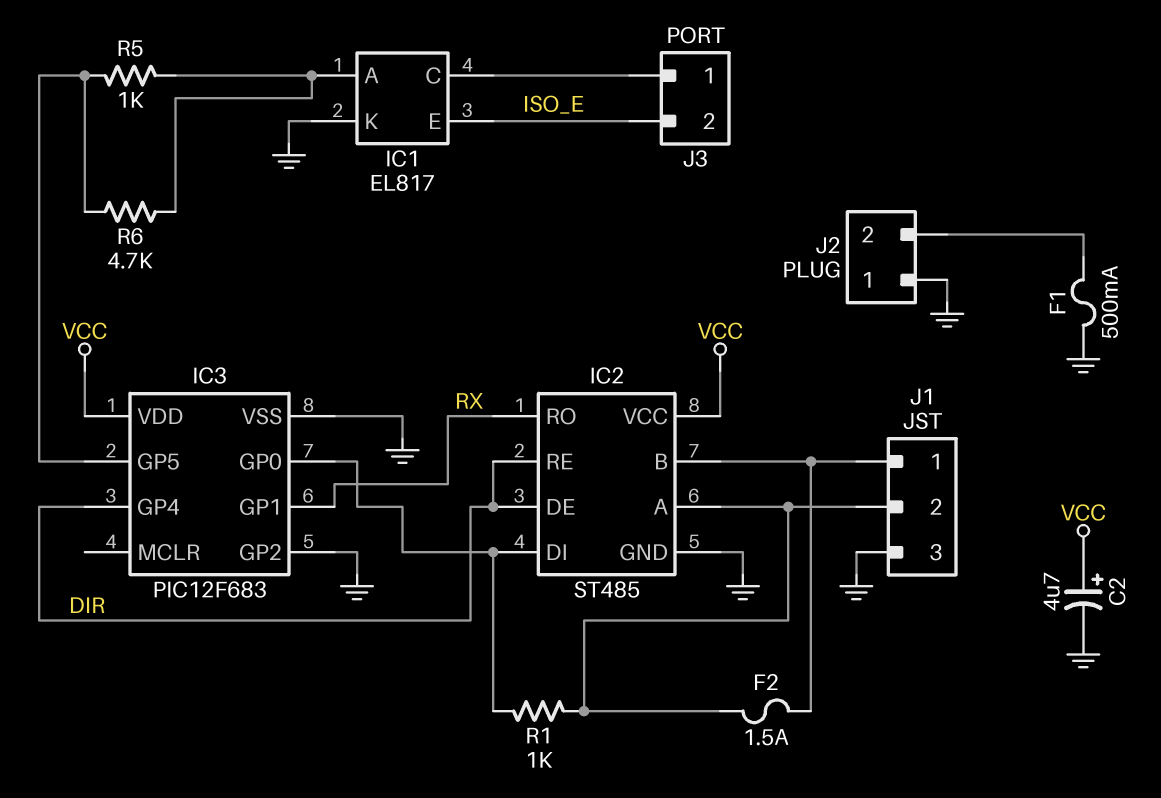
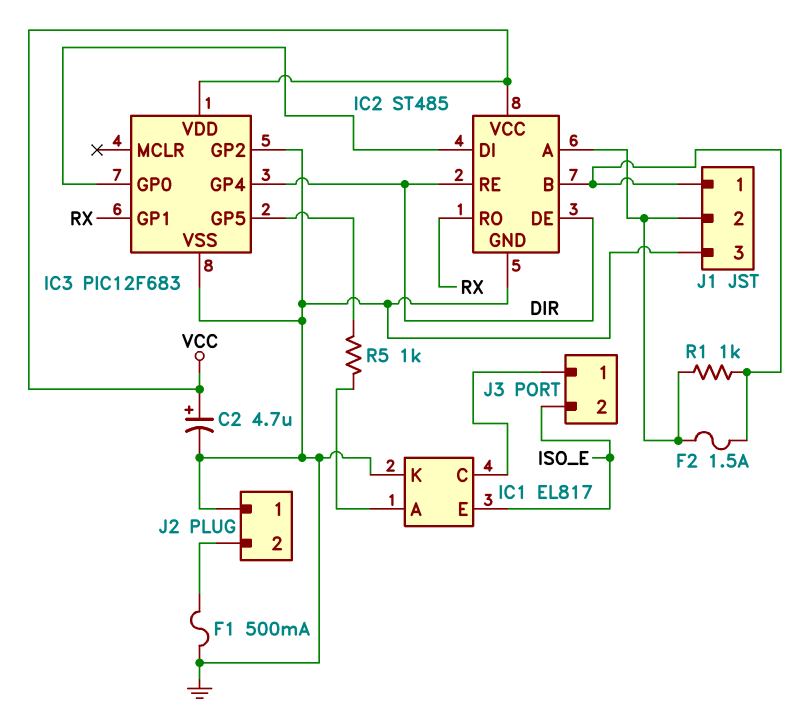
R1: 1k (IC2/A, IC2/DI) -> 1k (IC2/A, IC2/B)
R6: 4.7k (IC1/A, IC3/GP5) -> none

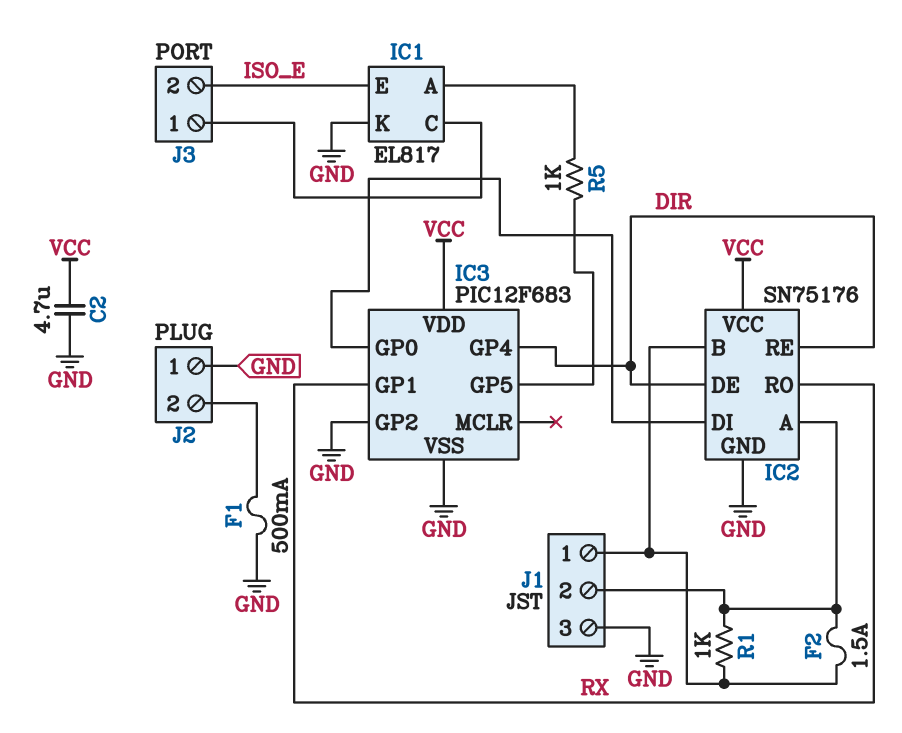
C2: 4.7uF (plus VCC, minus GND) -> 4.7uF (GND, VCC)
IC2: ST485 -> SN75176

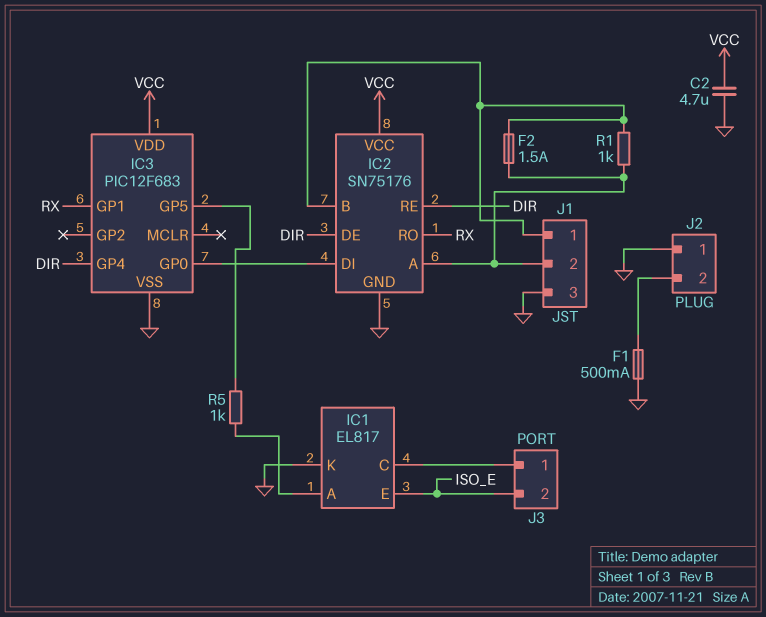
IC3 pin GP2: GND -> none

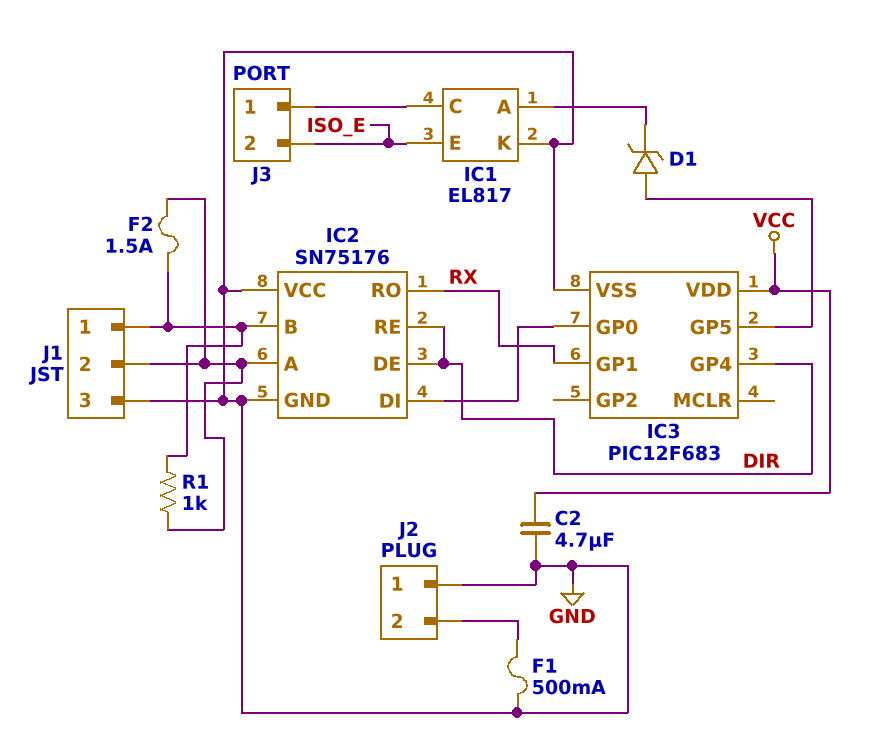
D1: none -> zener (A IC3/GP5, K IC1/A)
IC2 pin VCC: VCC -> GND
R5: 1k (IC1/A, IC3/GP5) -> none

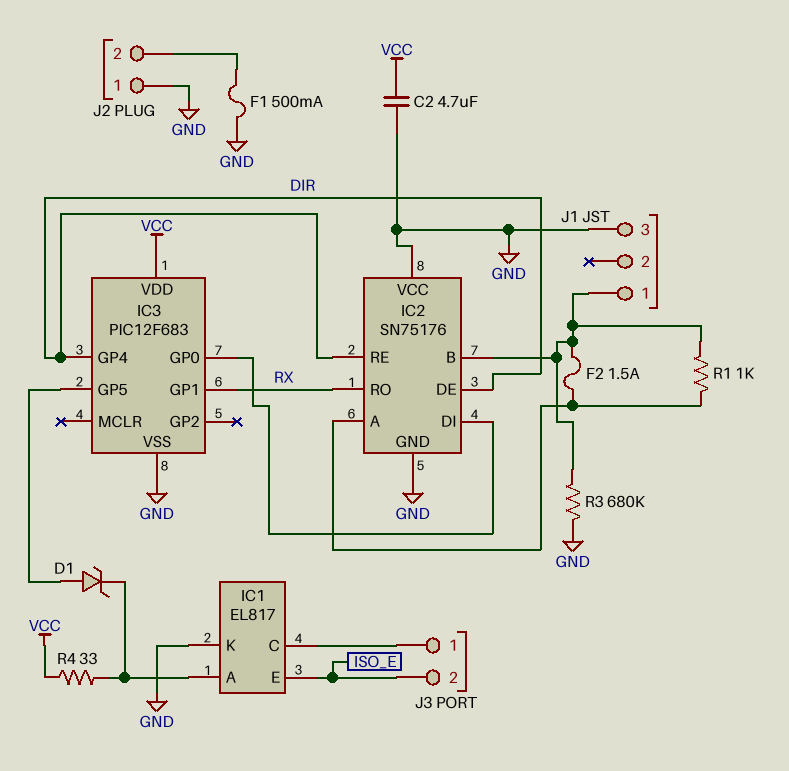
J1 pin 2: IC2/A -> none
R3: none -> 680k (GND, IC2/B)
R4: none -> 33 (IC1/A, VCC)

